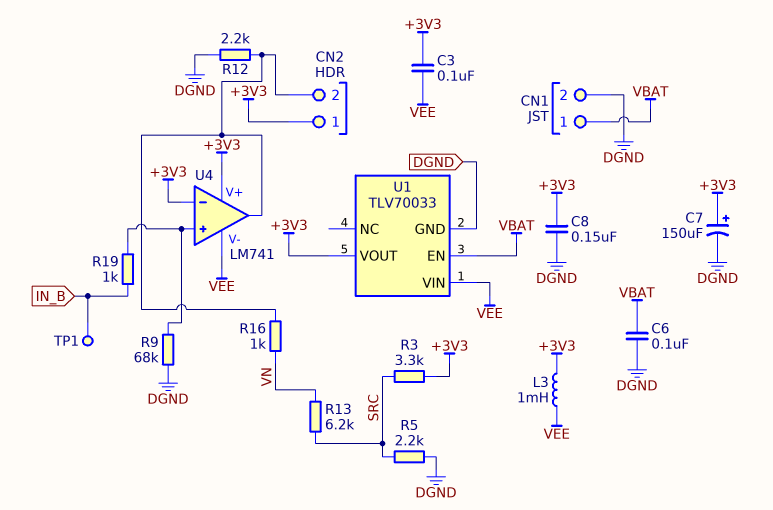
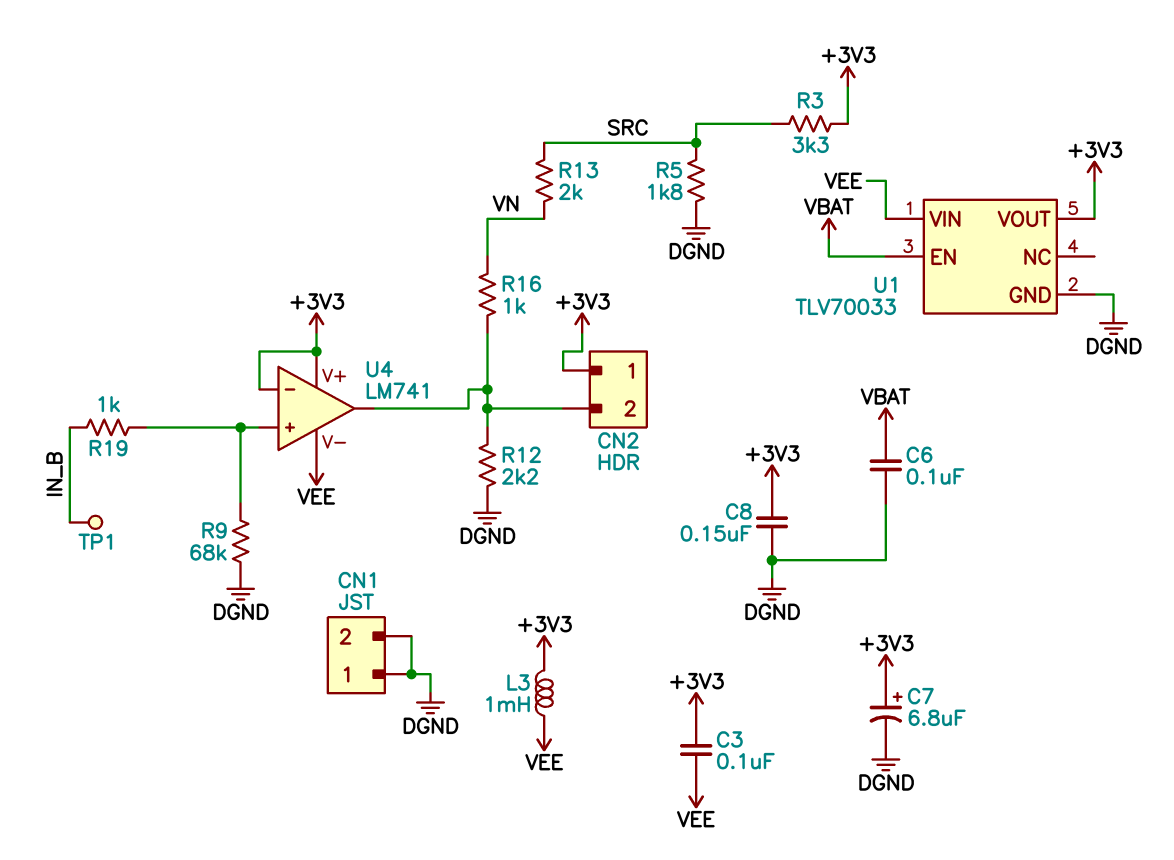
C7: 150uF (plus +3V3, minus DGND) -> 6.8uF (plus +3V3, minus DGND)
CN1 pin 1: VBAT -> DGND
R5: 2.2k (DGND, SRC) -> 1.8k (DGND, SRC)
R13: 6.2k (SRC, VN) -> 2k (SRC, VN)

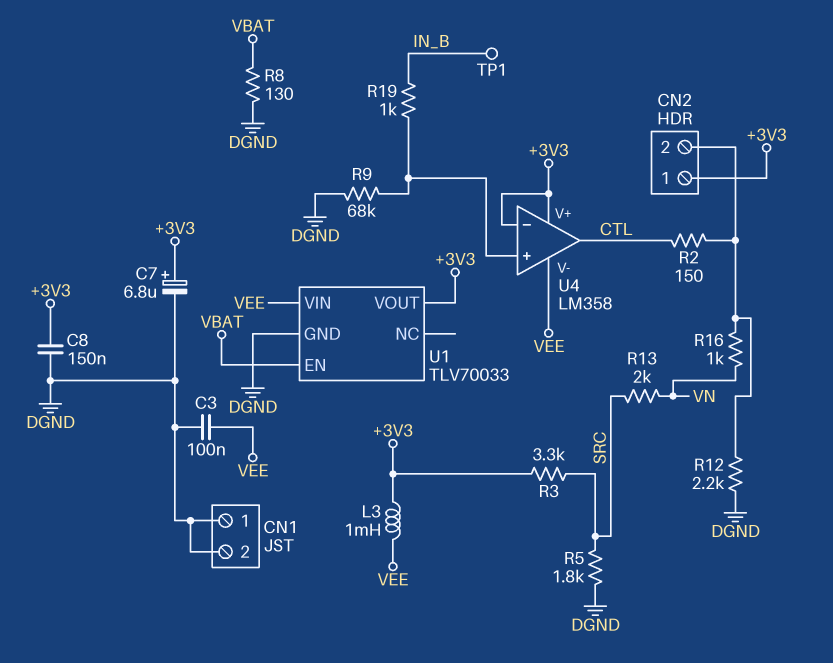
C3: 100nF (+3V3, VEE) -> 100nF (DGND, VEE)
C6: 100nF (DGND, VBAT) -> none
R2: none -> 150 (CN2/2, CTL)
R8: none -> 130 (DGND, VBAT)
U4: LM741 -> LM358
U4 pin out: CN2/2 -> CTL

